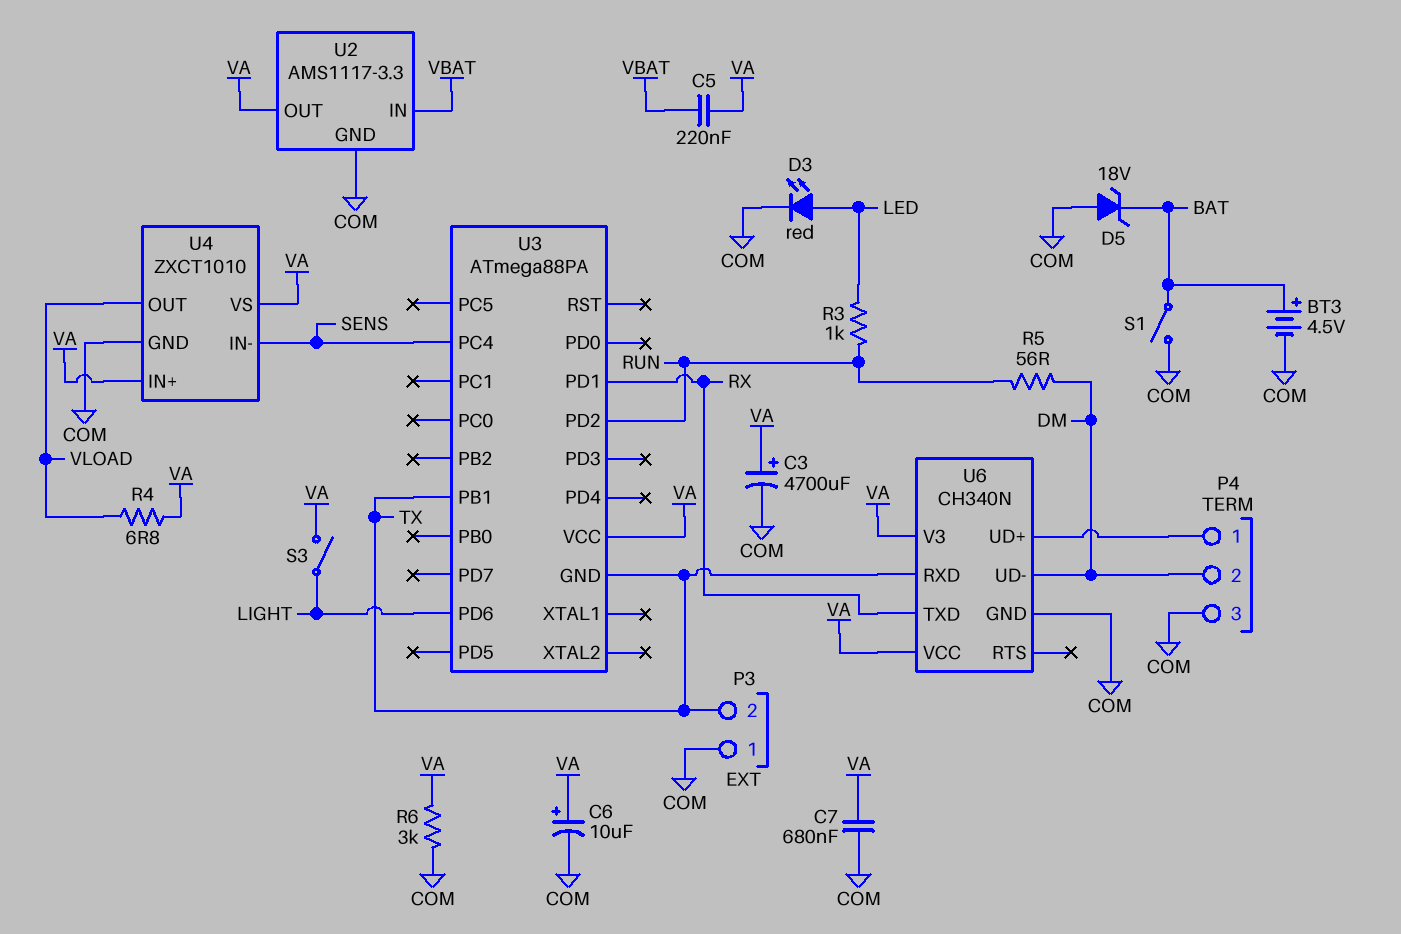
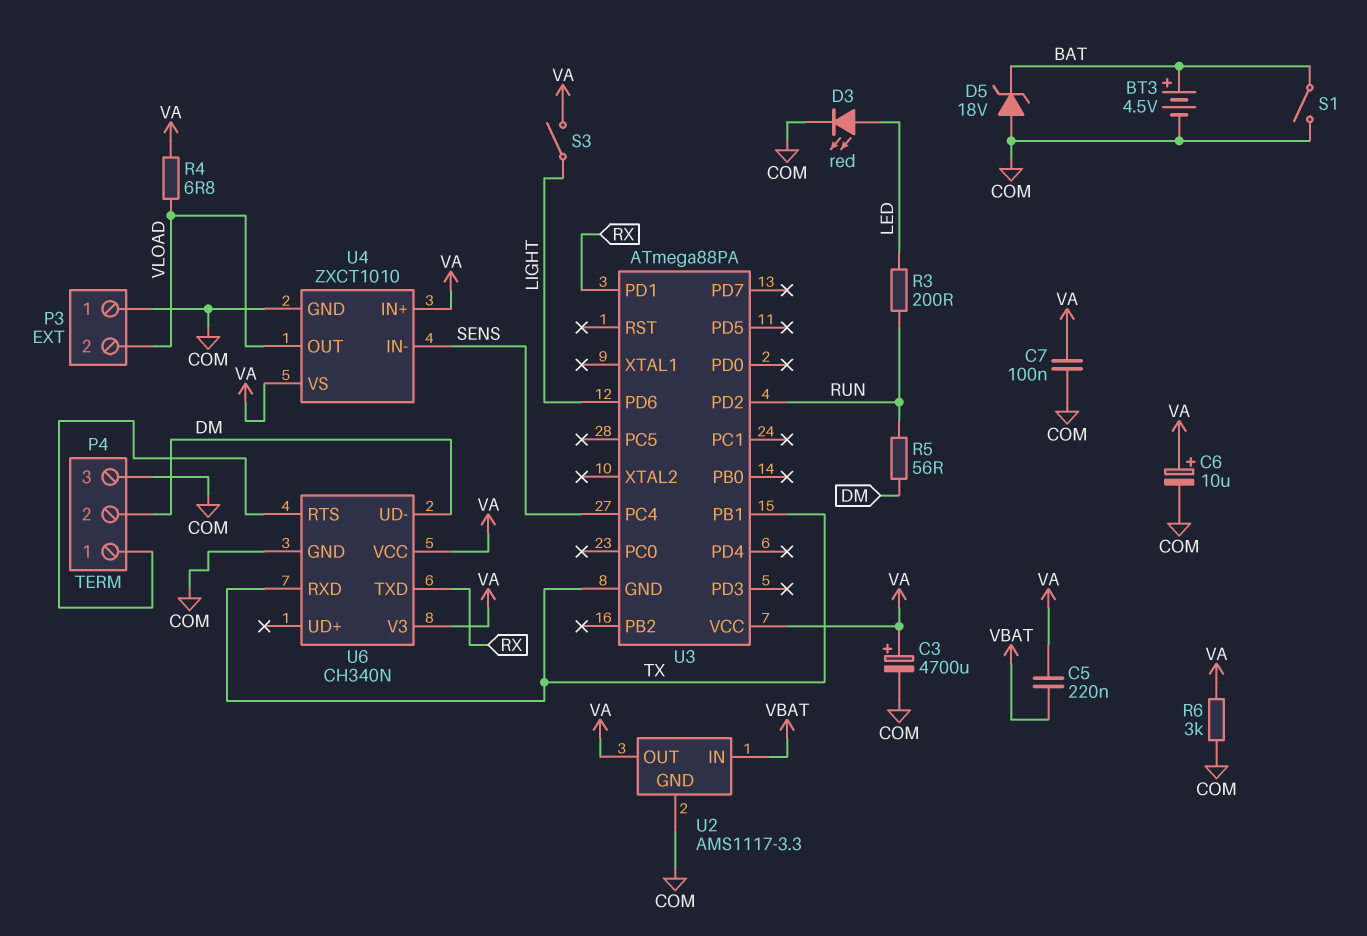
C7: 680nF (COM, VA) -> 100nF (COM, VA)
P3 pin 2: TX -> VLOAD
R3: 1k (LED, RUN) -> 200 (LED, RUN)
U6 pin RTS: none -> P4/1
U6 pin UD+: P4/1 -> none

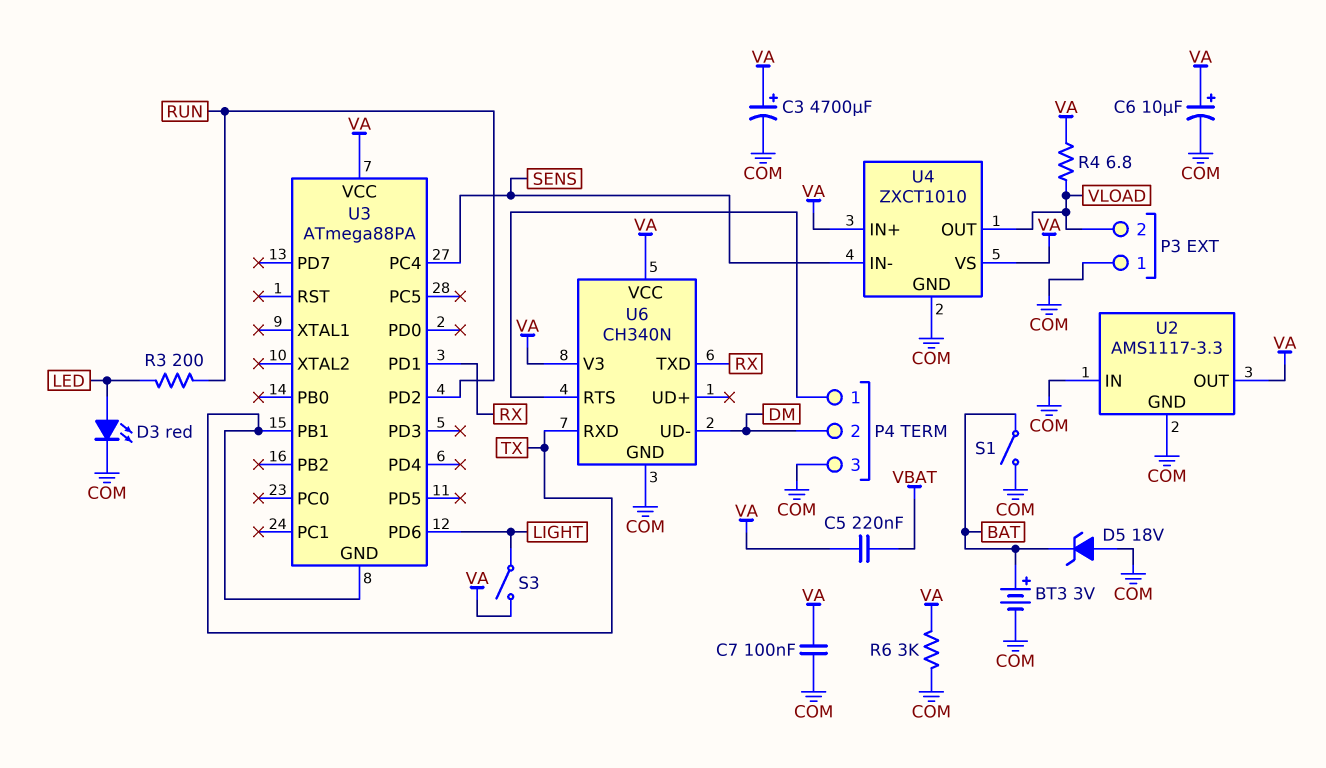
BT3: 4.5V (plus BAT, minus COM) -> 3V (plus BAT, minus COM)
R5: 56 (DM, RUN) -> none
U2 pin IN: VBAT -> COM

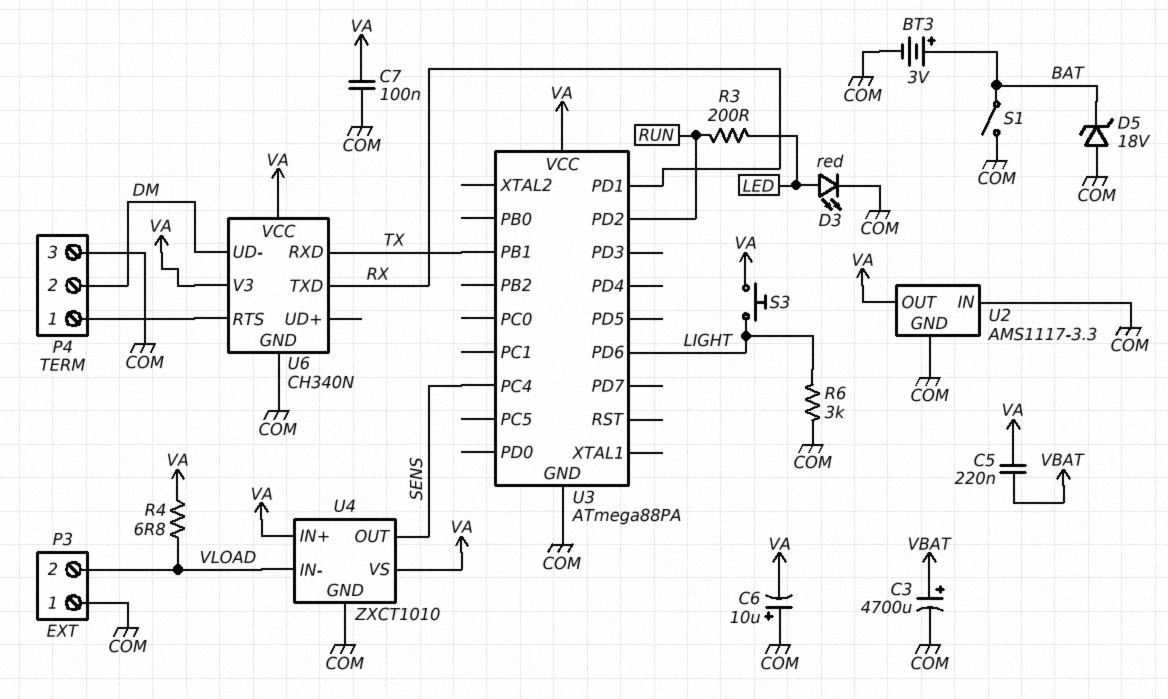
C3: 4700uF (plus VA, minus COM) -> 4700uF (plus VBAT, minus COM)
C6: 10uF (plus VA, minus COM) -> 10uF (plus COM, minus VA)
R6: 3k (COM, VA) -> 3k (COM, LIGHT)
S3: switch (LIGHT, VA) -> button (LIGHT, VA)
U3 pin GND: TX -> COM
U4 pin IN-: SENS -> VLOAD
U4 pin OUT: VLOAD -> SENS

